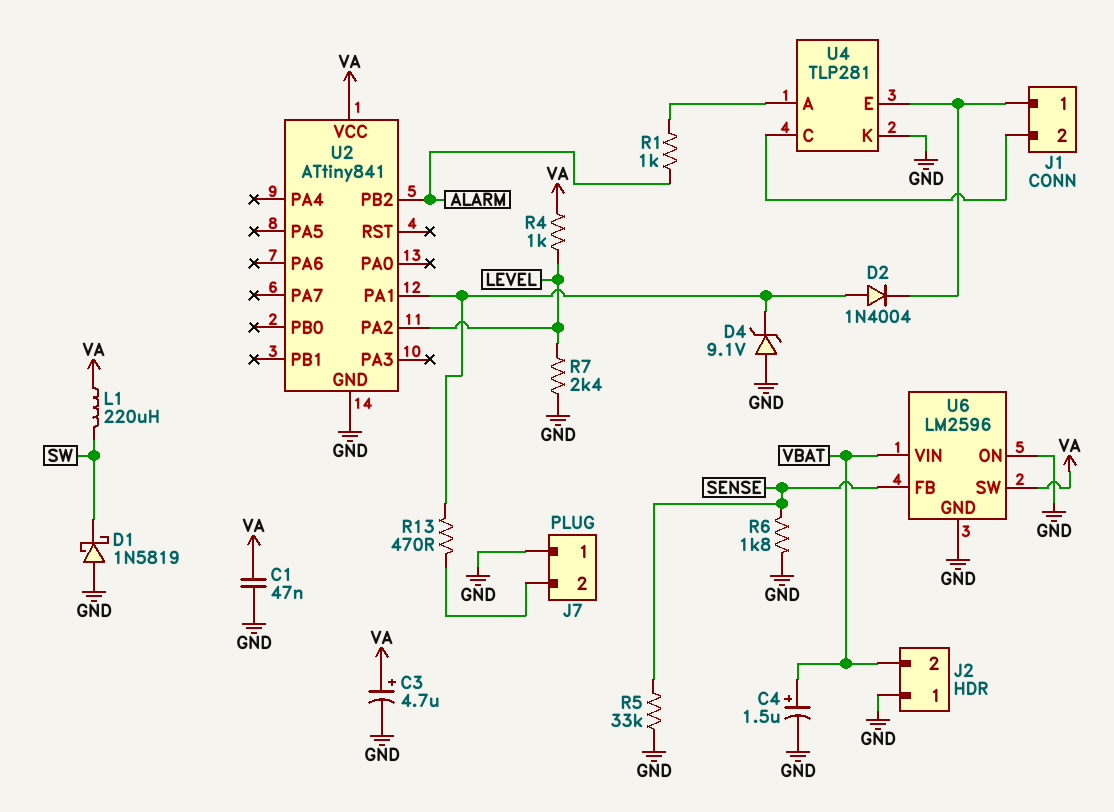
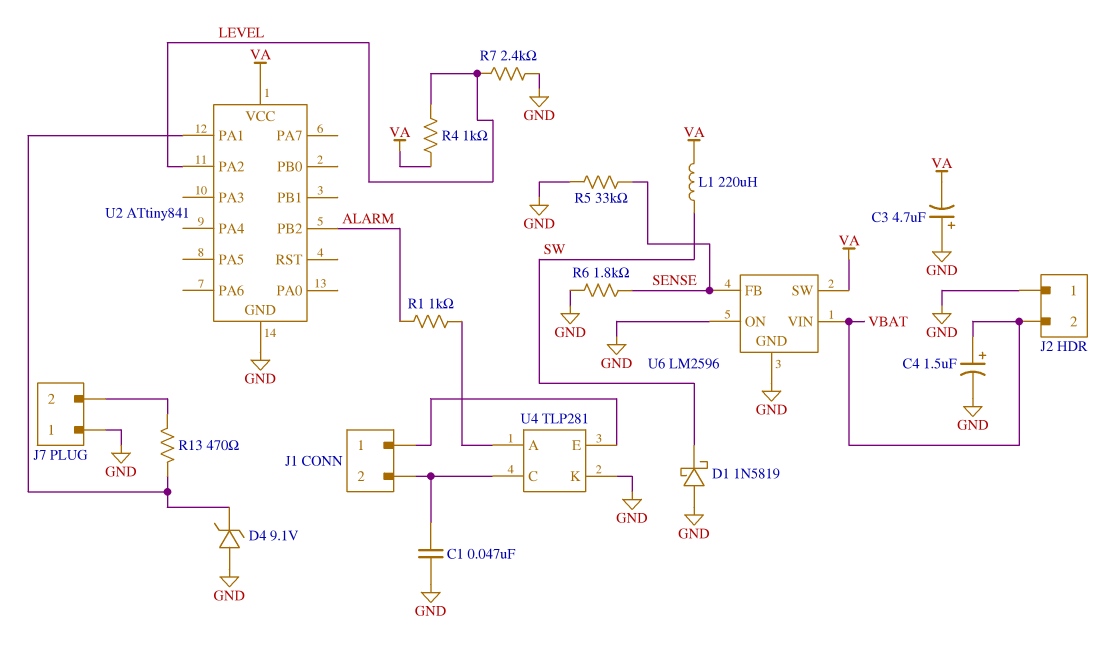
C1: 47nF (GND, VA) -> 47nF (GND, J1/2)
C3: 4.7uF (plus VA, minus GND) -> 4.7uF (plus GND, minus VA)
D2: diode 1N4004 (A U2/PA1, K J1/1) -> none

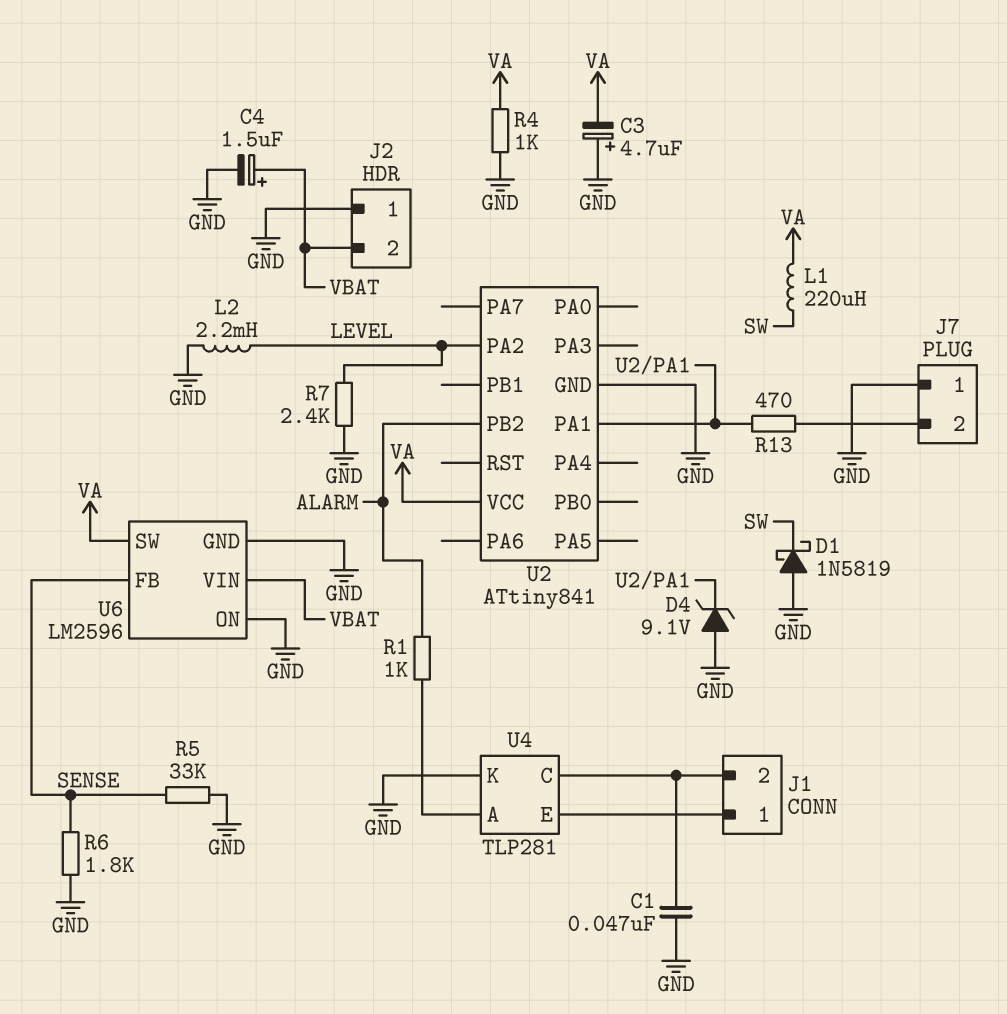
L2: none -> 2.2mH (GND, LEVEL)
R4: 1k (LEVEL, VA) -> 1k (GND, VA)

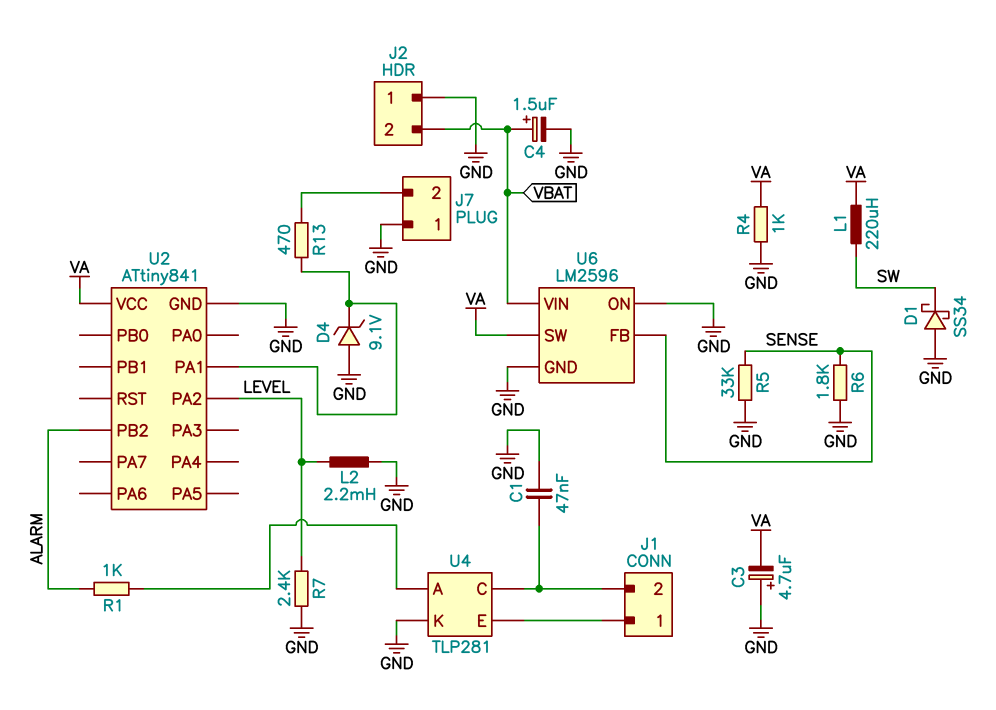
D1: schottky 1N5819 (A GND, K SW) -> schottky SS34 (A GND, K SW)

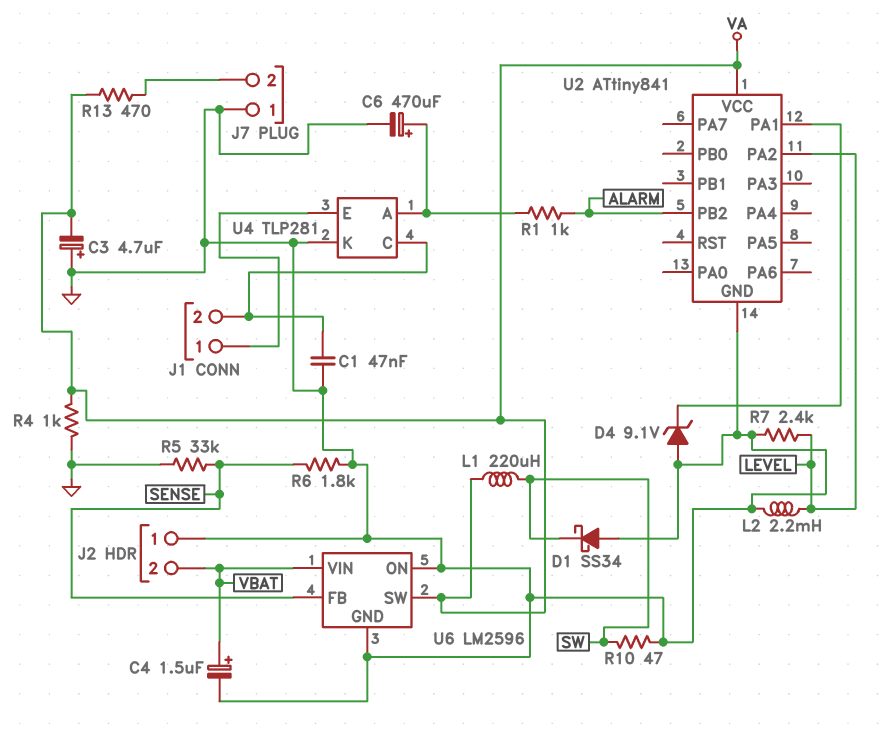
C6: none -> 470uF (plus U4/A, minus GND)
R10: none -> 47 (GND, SW)
R13: 470 (J7/2, U2/PA1) -> 470 (J7/2, VA)

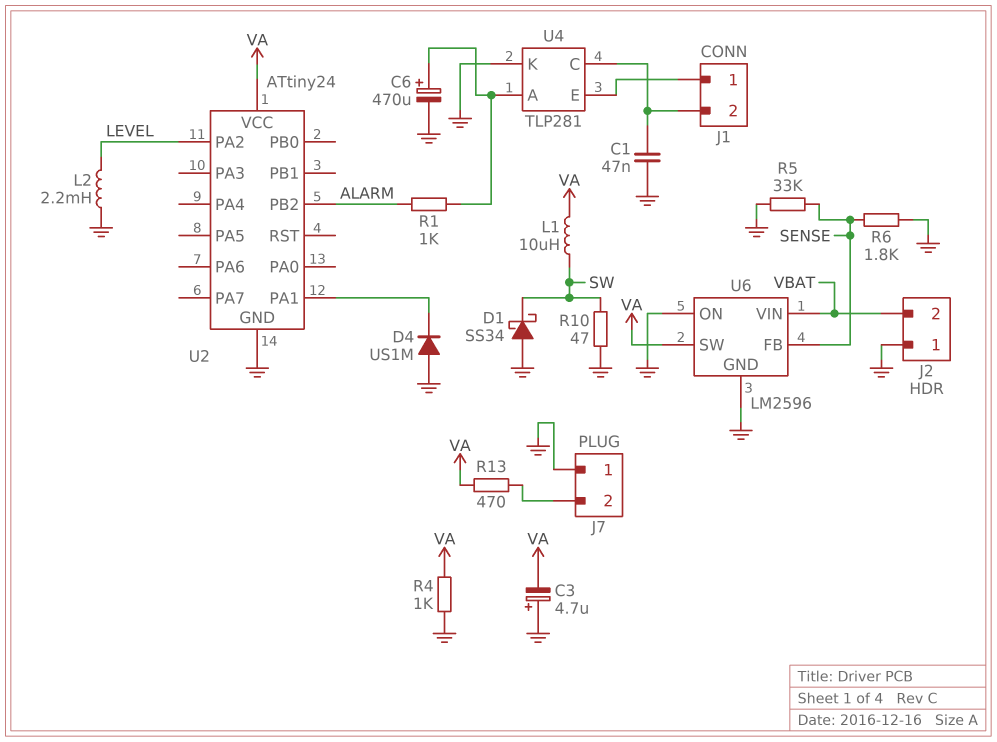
C4: 1.5uF (plus VBAT, minus GND) -> none
D4: zener 9.1V (A GND, K U2/PA1) -> diode US1M (A GND, K U2/PA1)
L1: 220uH (SW, VA) -> 10uH (SW, VA)
R7: 2.4k (GND, LEVEL) -> none
U2: ATtiny841 -> ATtiny24

